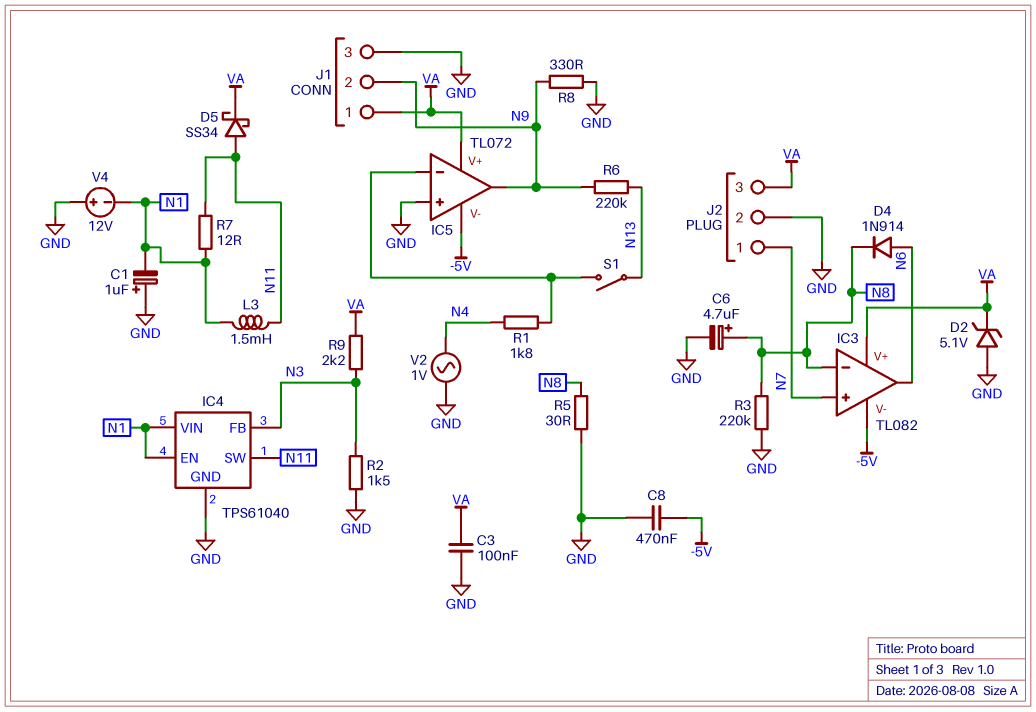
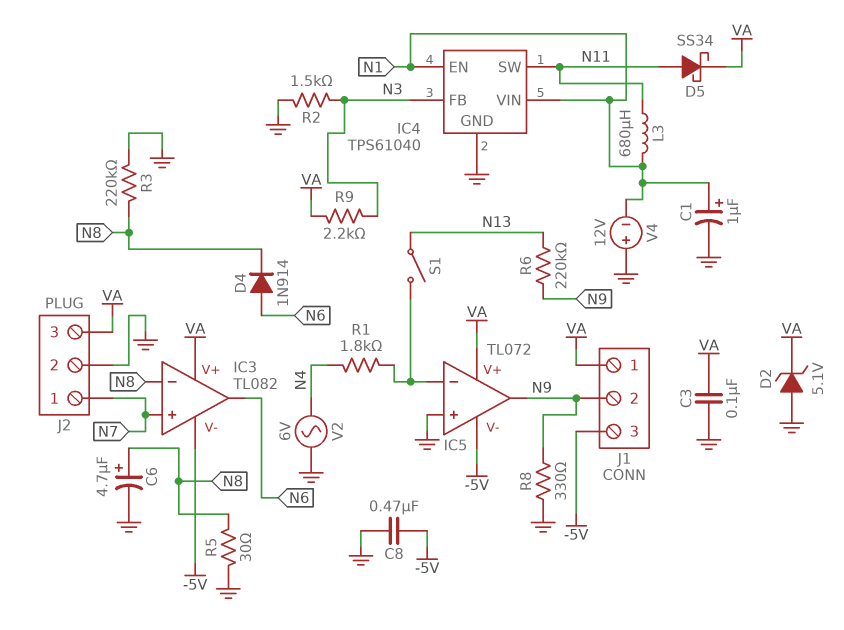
C1: 1uF (plus GND, minus N1) -> 1uF (plus N1, minus GND)
J1 pin 3: GND -> -5V
L3: 1.5mH (N1, N11) -> 680uH (N1, N11)
R7: 12 (N1, N11) -> none
V2: AC 1V (GND, N4) -> AC 6V (GND, N4)

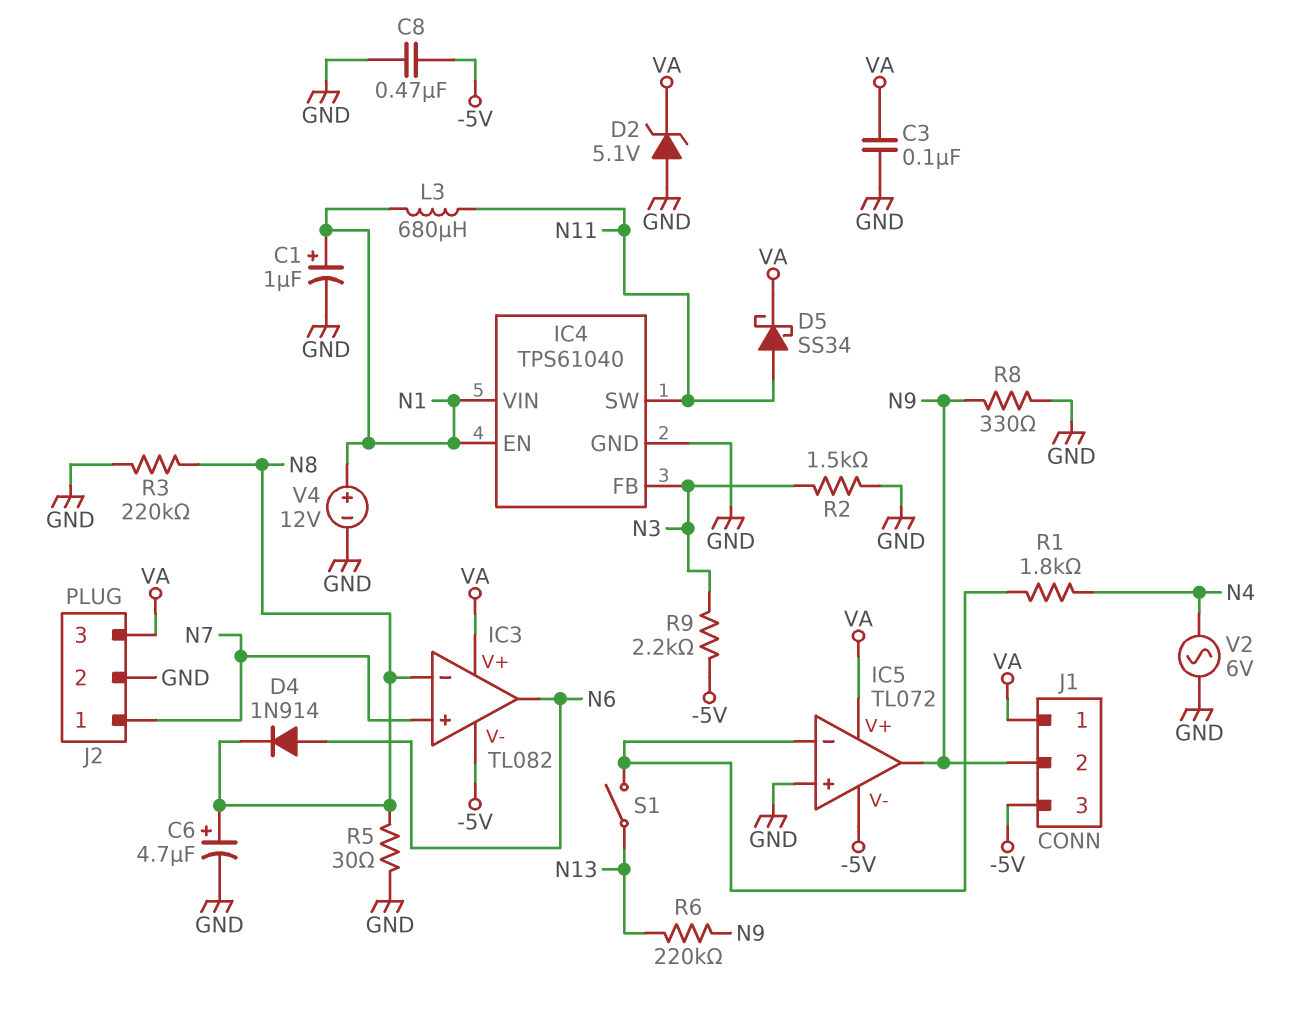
R9: 2.2k (N3, VA) -> 2.2k (-5V, N3)
V4: 12V (plus GND, minus N1) -> 12V (plus N1, minus GND)

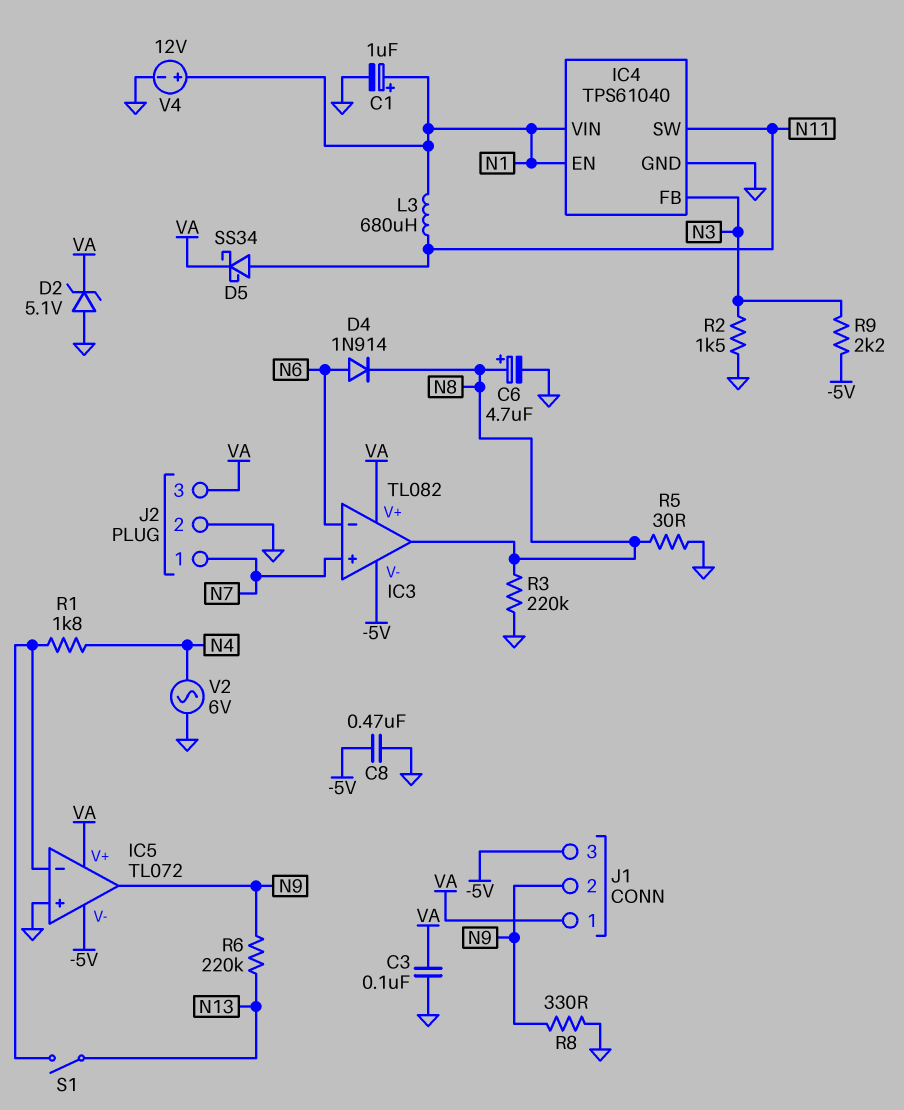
IC3 pin in-: N8 -> N6
IC3 pin out: N6 -> N8

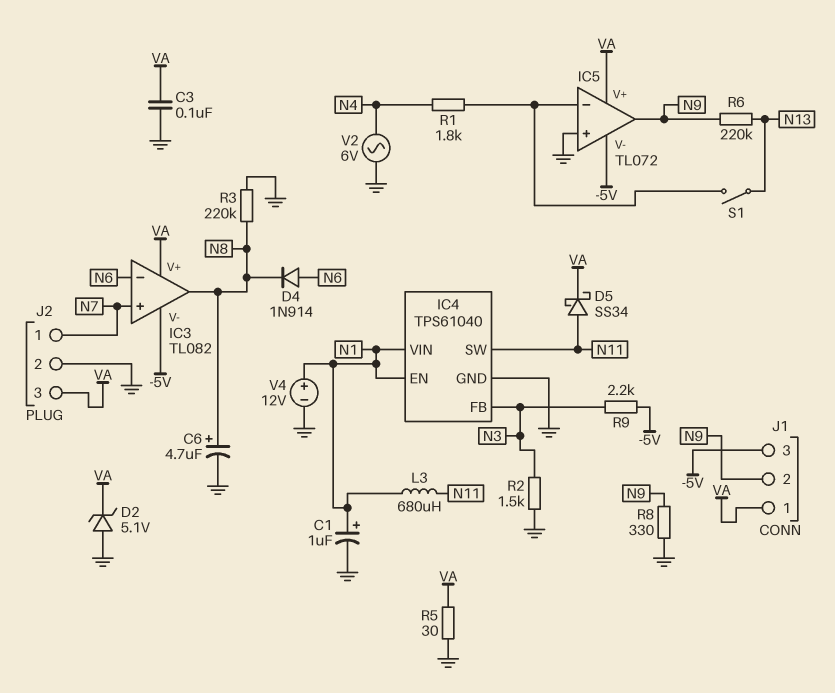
C8: 470nF (-5V, GND) -> none
R5: 30 (GND, N8) -> 30 (GND, VA)

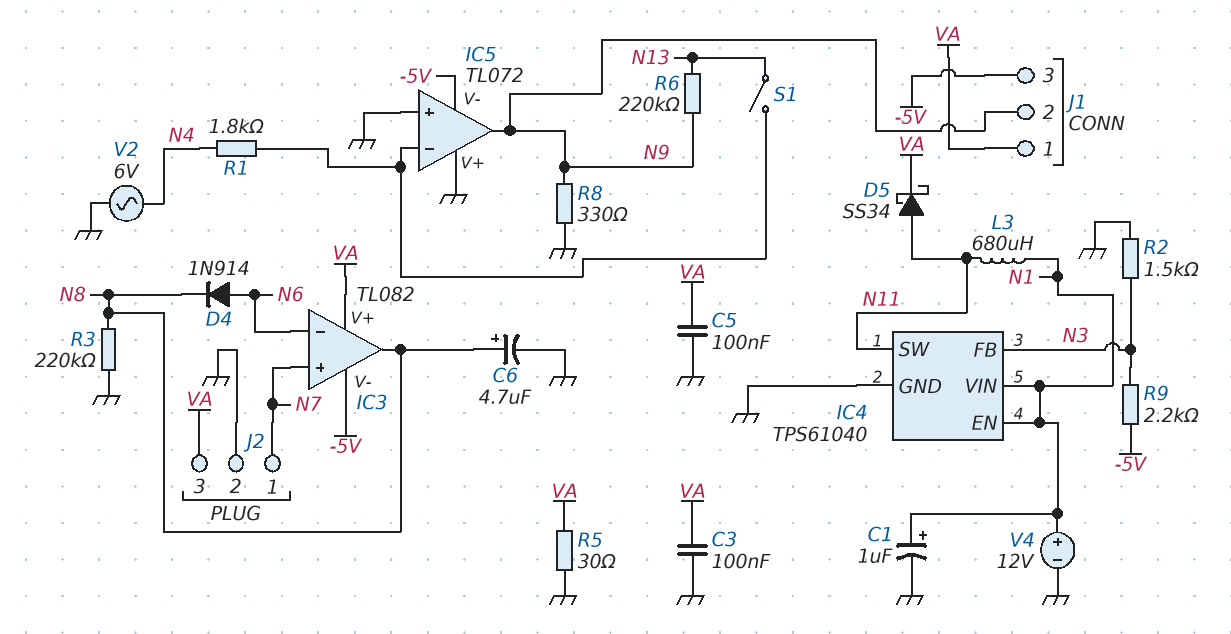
C5: none -> 100nF (GND, VA)
D2: zener 5.1V (A GND, K VA) -> none
IC5 pin V+: VA -> GND

